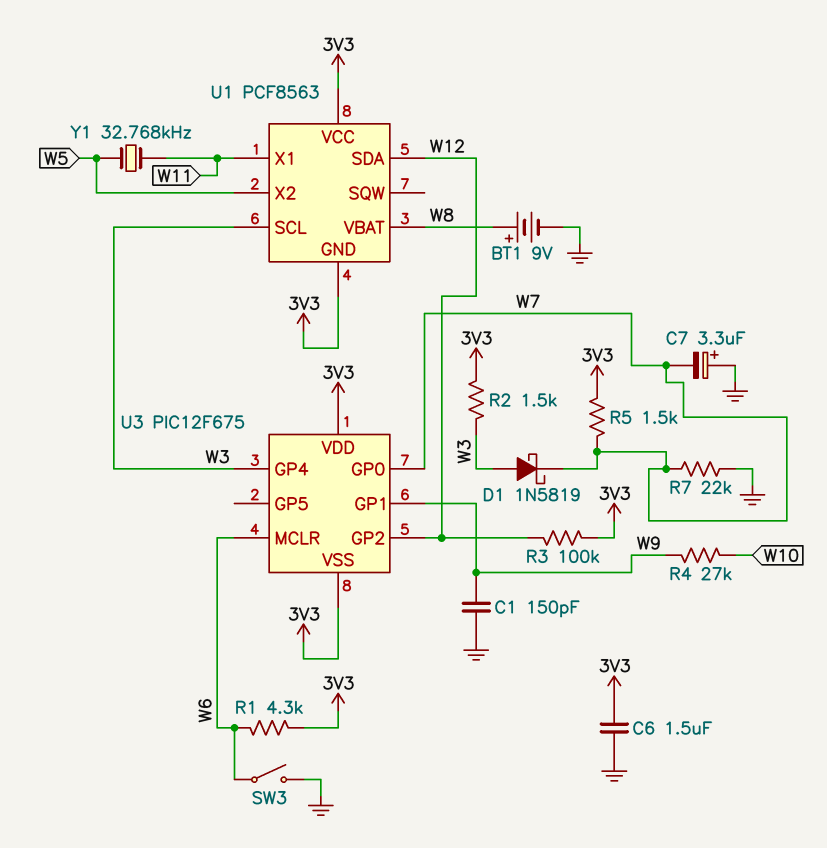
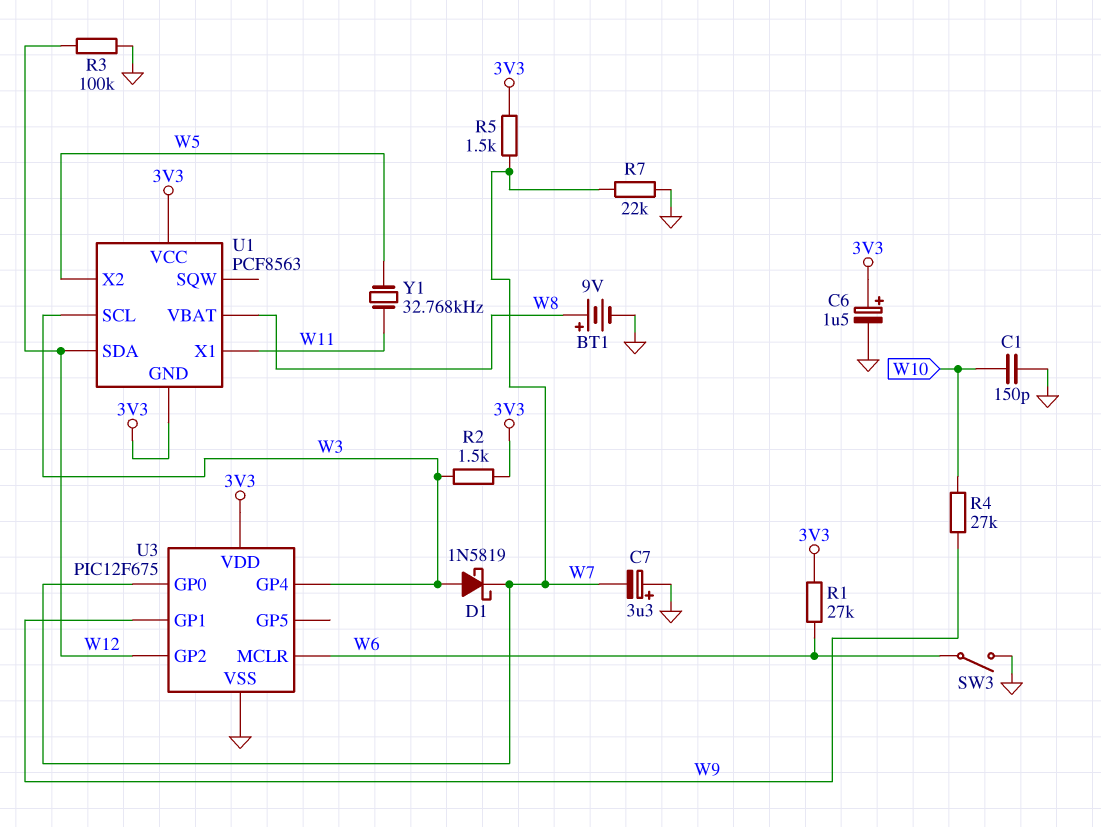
C1: 150pF (GND, W9) -> 150pF (GND, W10)
C6: 1.5uF (3V3, GND) -> 1.5uF (plus 3V3, minus GND)
R1: 4.3k (3V3, W6) -> 27k (3V3, W6)
R3: 100k (3V3, W12) -> 100k (GND, W12)
U3 pin VSS: 3V3 -> GND

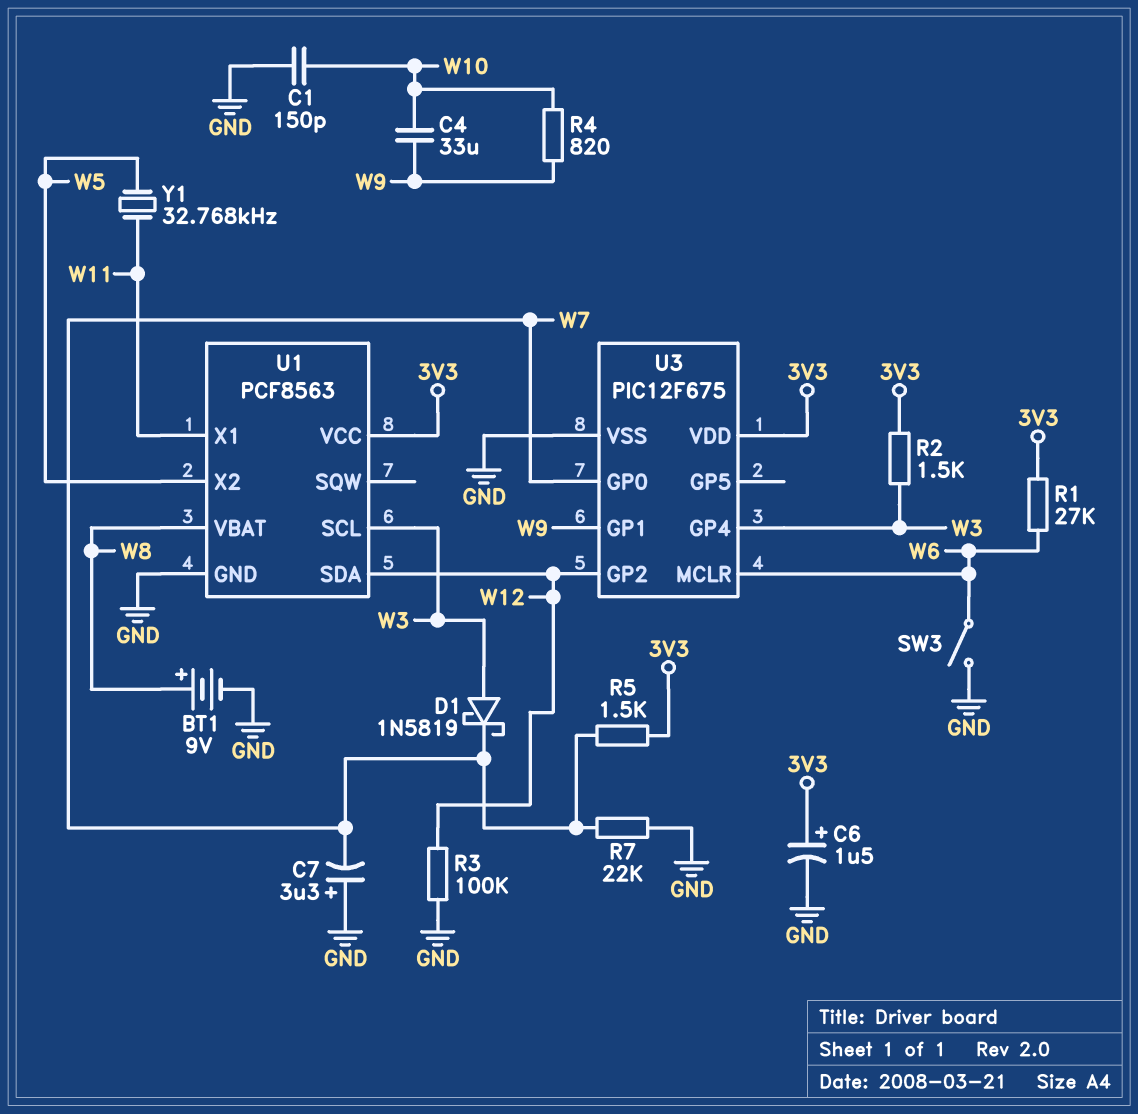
C4: none -> 33uF (W9, W10)
R4: 27k (W9, W10) -> 820 (W9, W10)
U1 pin GND: 3V3 -> GND

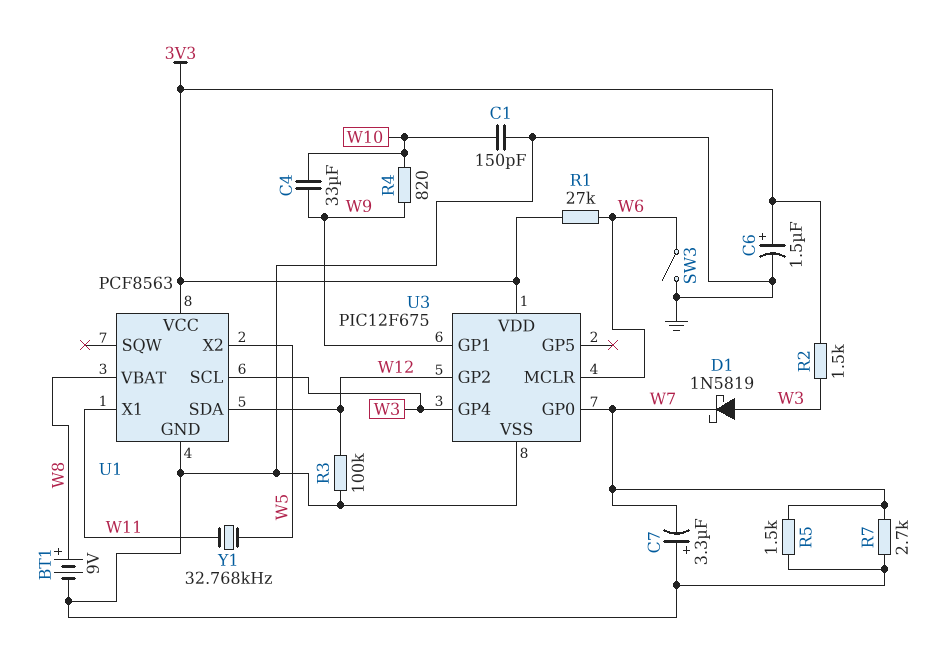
R5: 1.5k (3V3, W7) -> 1.5k (GND, W7)
R7: 22k (GND, W7) -> 2.7k (GND, W7)

